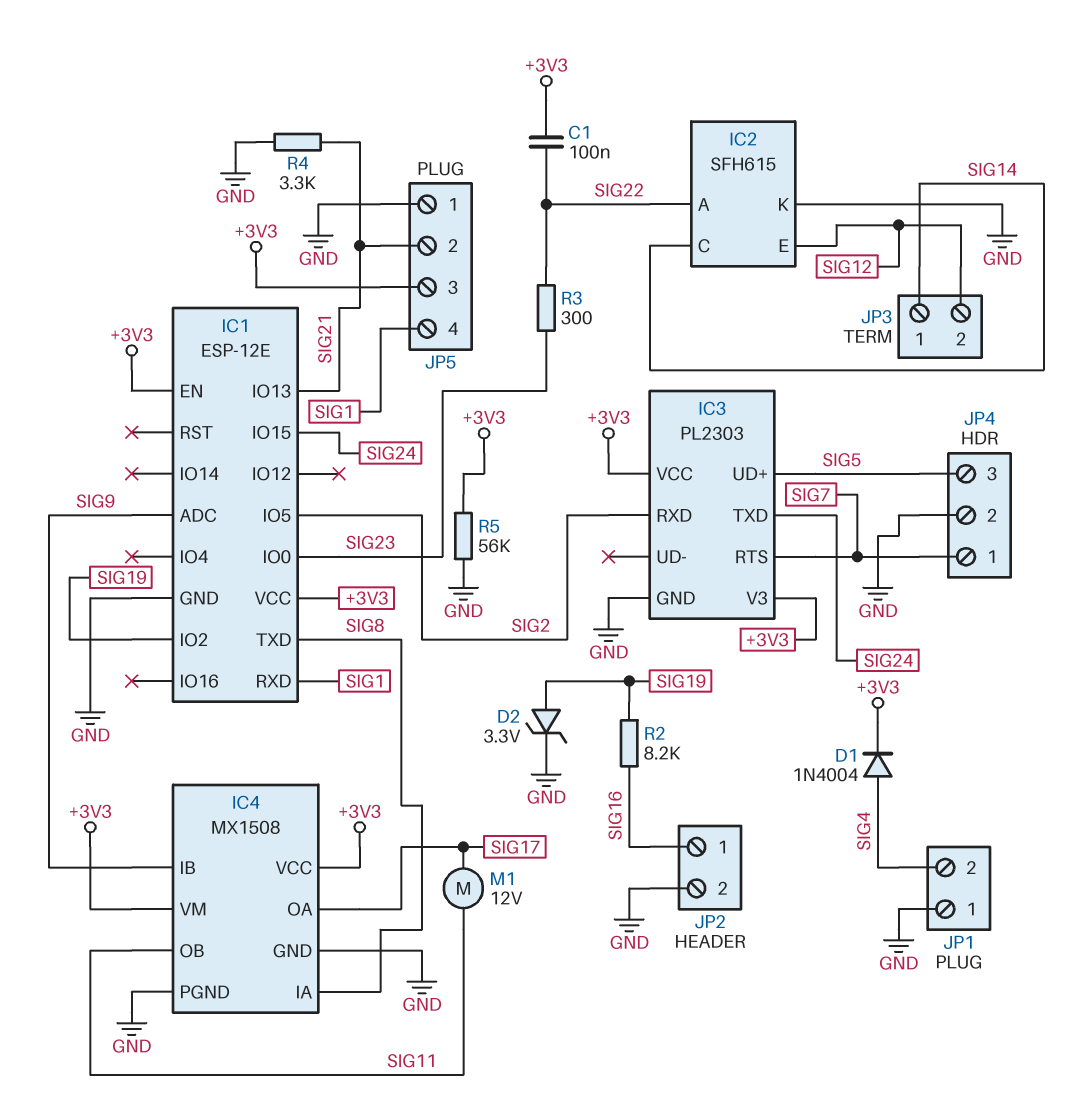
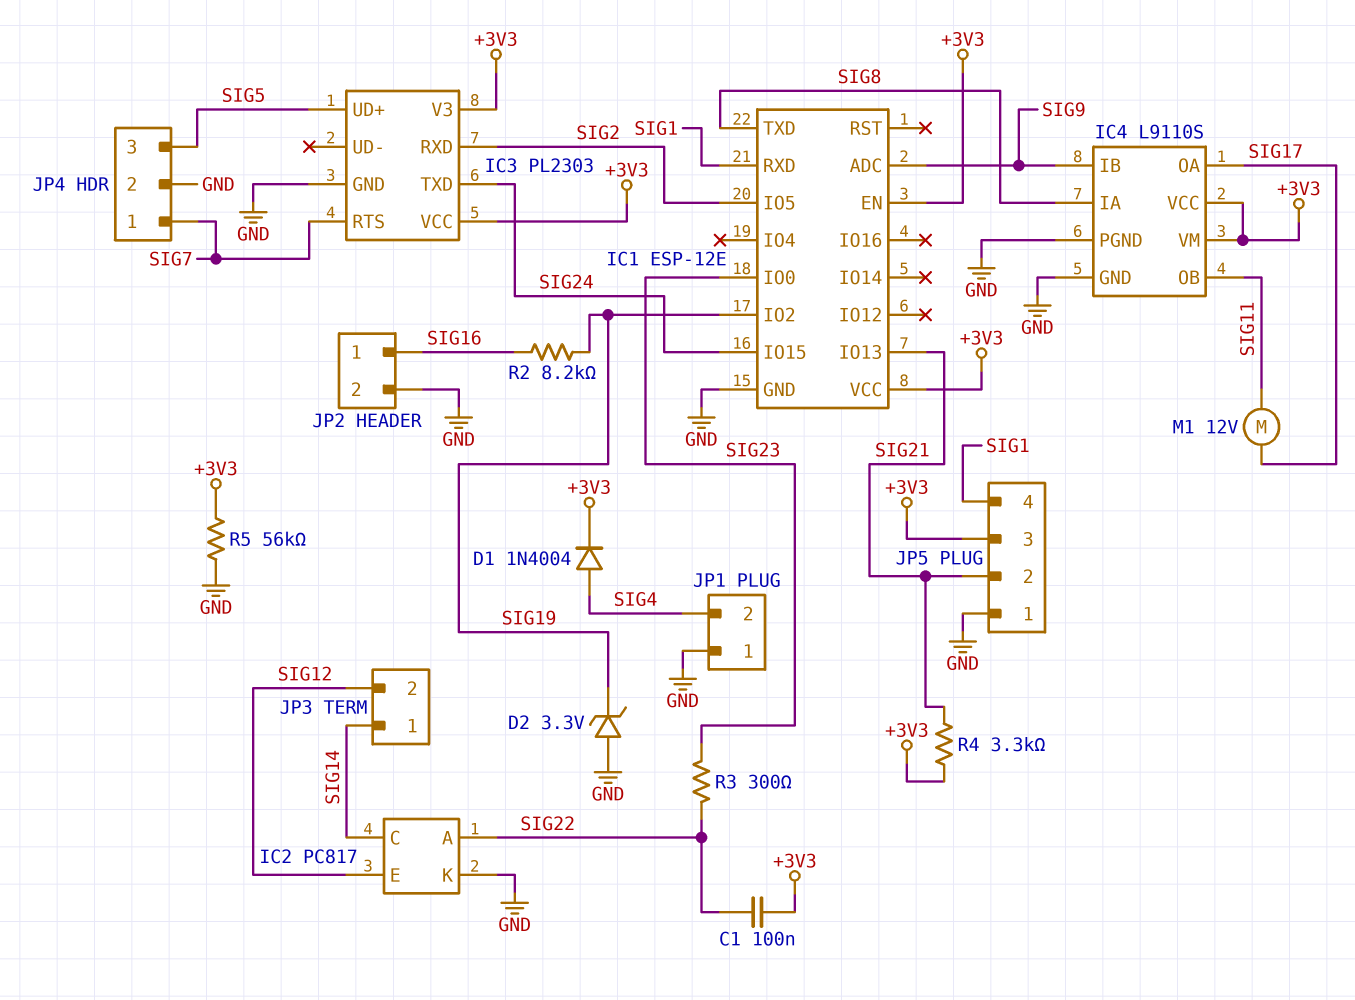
D2: zener 3.3V (A SIG19, K GND) -> zener 3.3V (A GND, K SIG19)
IC2: SFH615 -> PC817
IC4: MX1508 -> L9110S
R4: 3.3k (GND, SIG21) -> 3.3k (+3V3, SIG21)

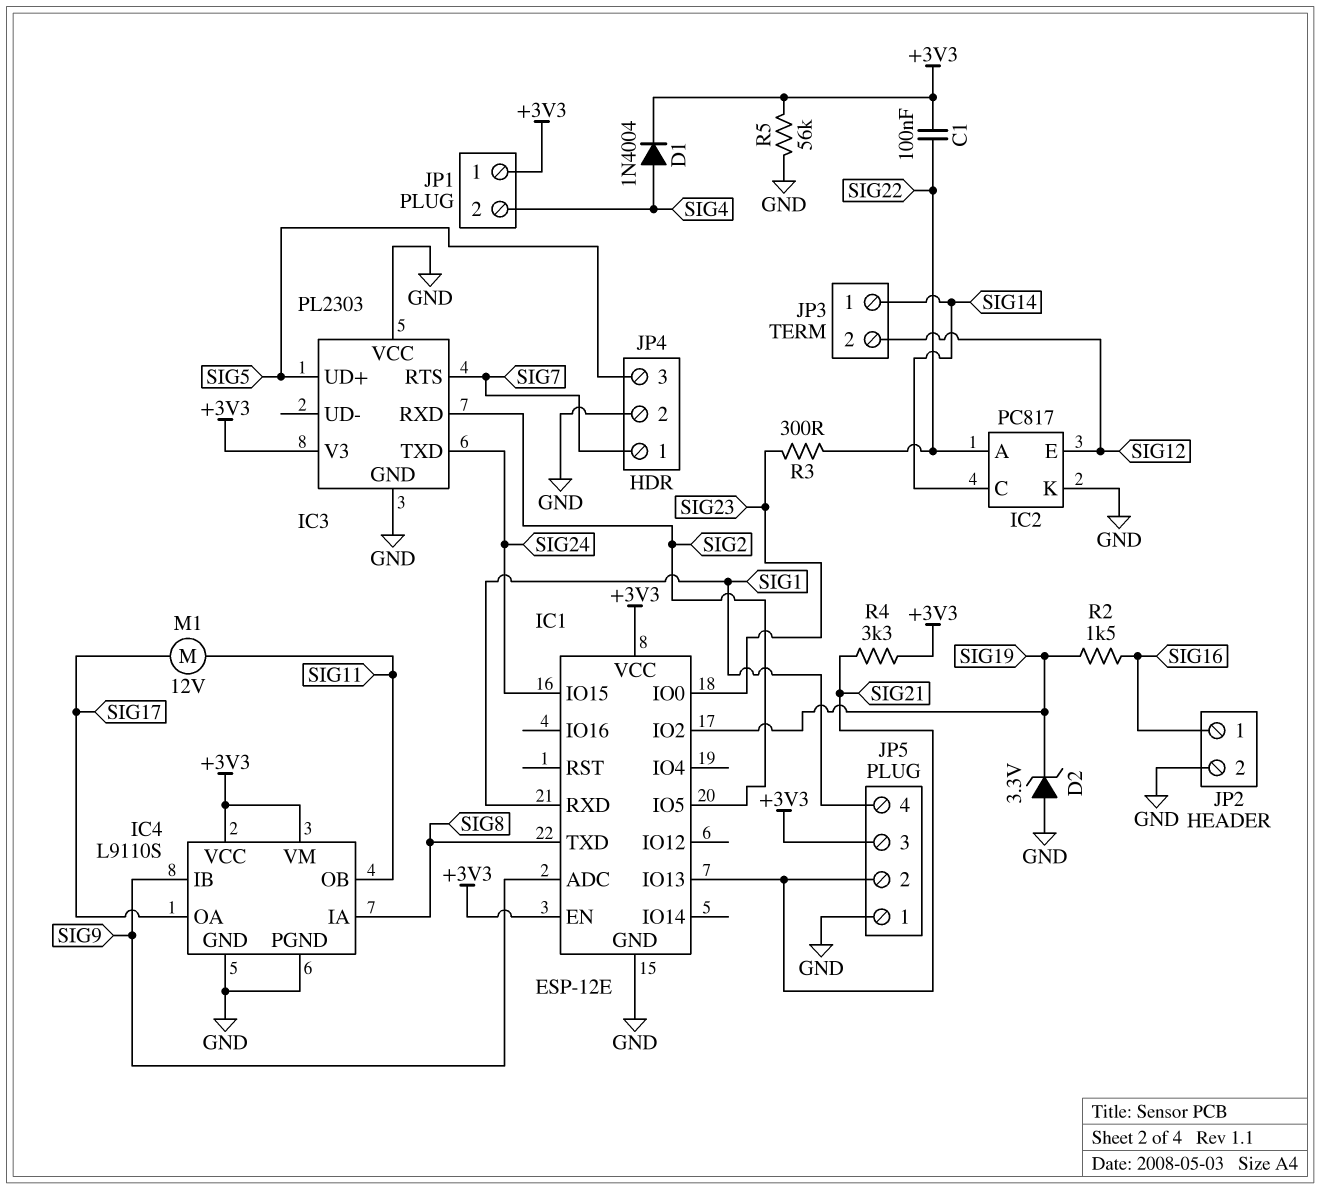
IC3 pin VCC: +3V3 -> GND
JP1 pin 1: GND -> +3V3
R2: 8.2k (SIG16, SIG19) -> 1.5k (SIG16, SIG19)

